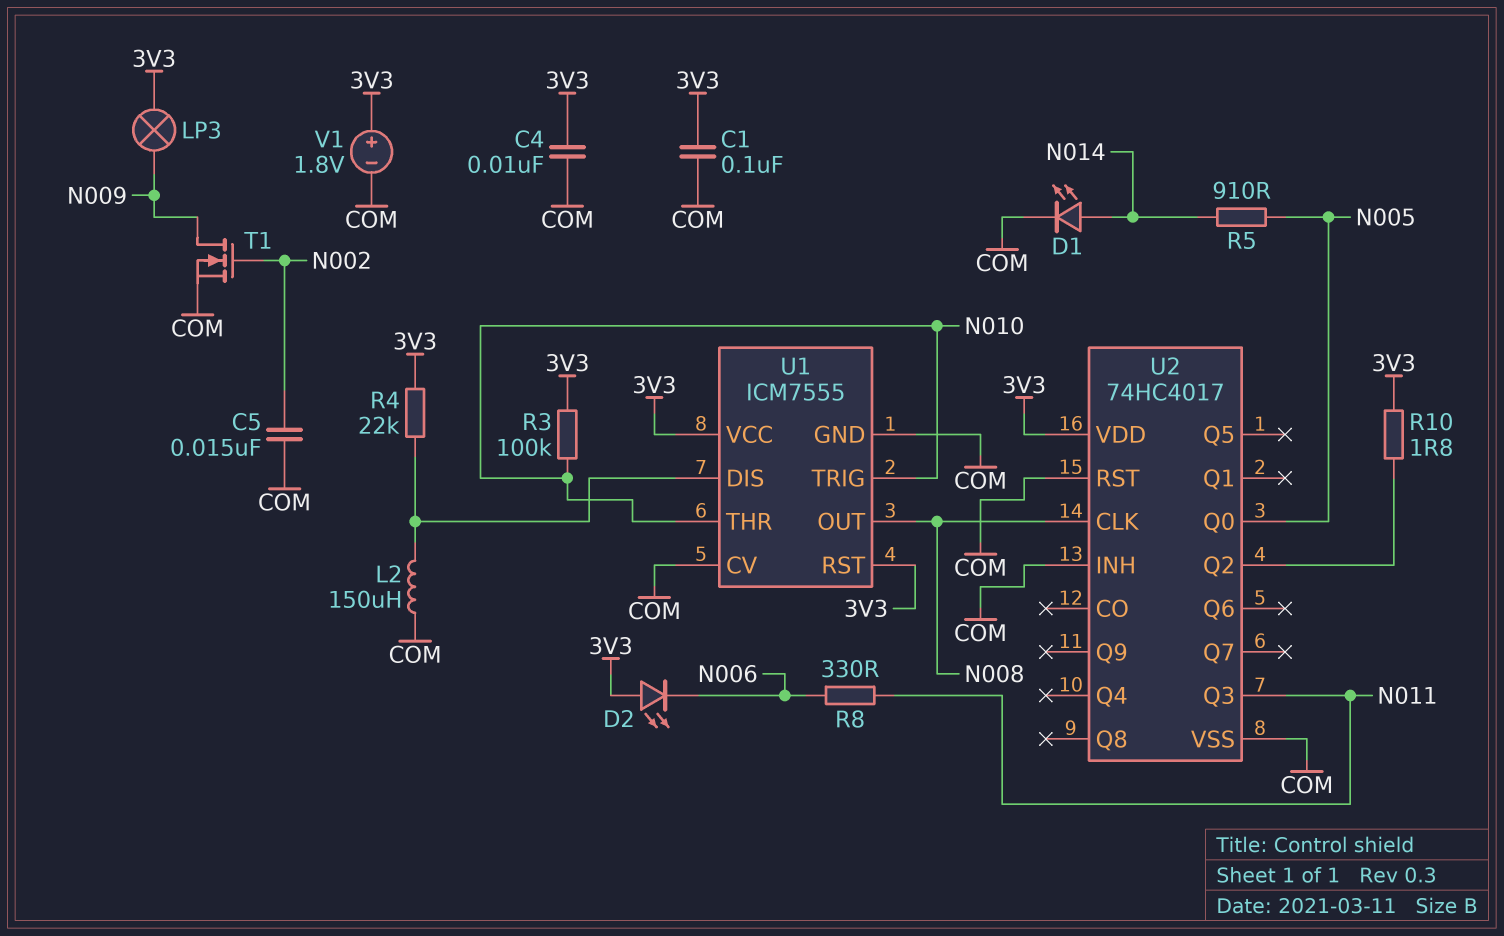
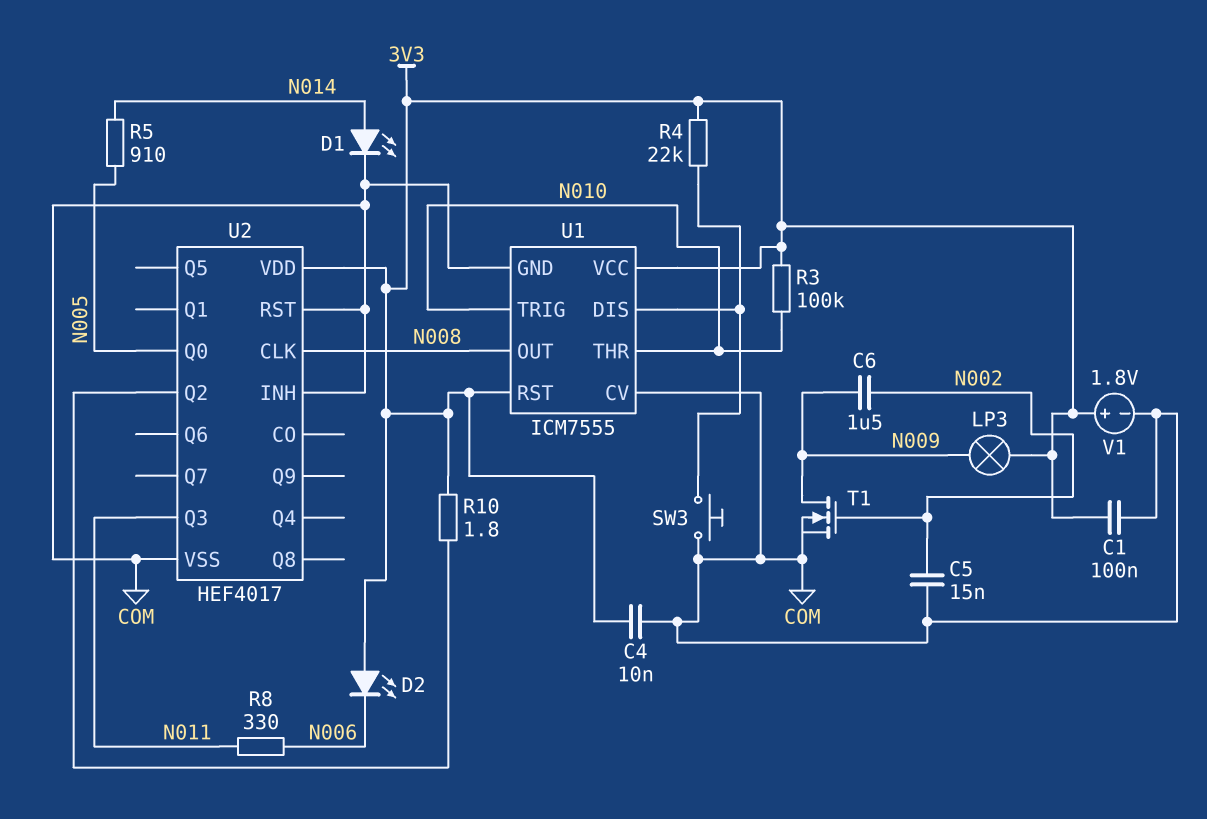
C6: none -> 1.5uF (N002, N009)
L2: 150uH (COM, U1/DIS) -> none
SW3: none -> button (COM, U1/DIS)
U2: 74HC4017 -> HEF4017

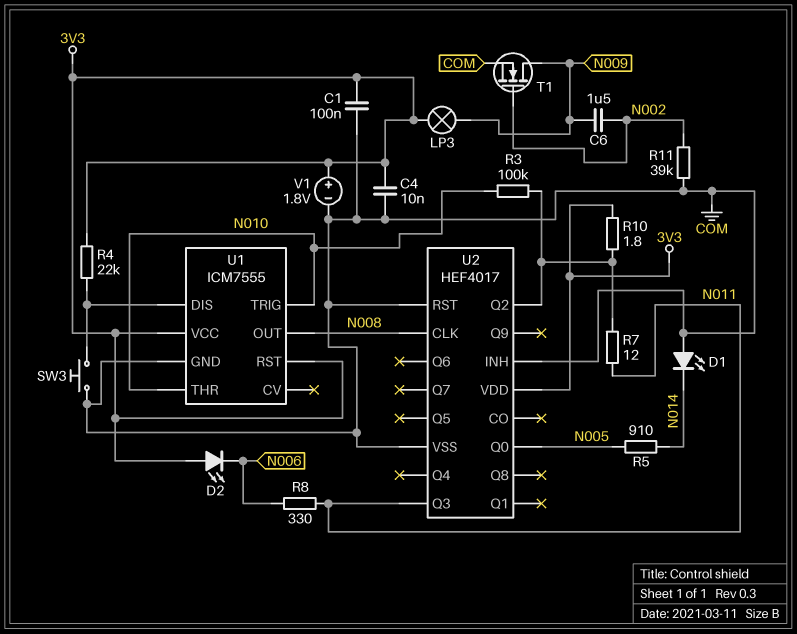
C5: 15nF (COM, N002) -> none
D1: LED (A N014, K COM) -> LED (A COM, K N014)
R3: 100k (3V3, N010) -> 100k (N010, U2/Q2)
R7: none -> 12 (N011, U2/Q2)
R11: none -> 39k (COM, N002)
U1 pin CV: COM -> none

